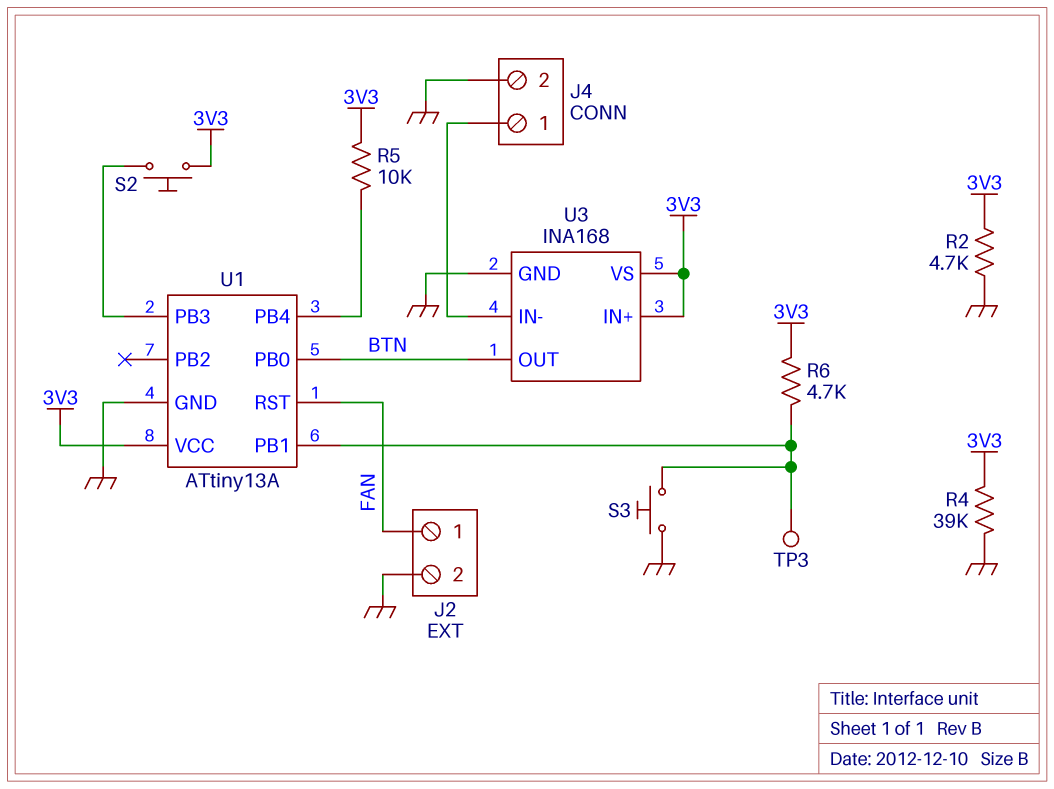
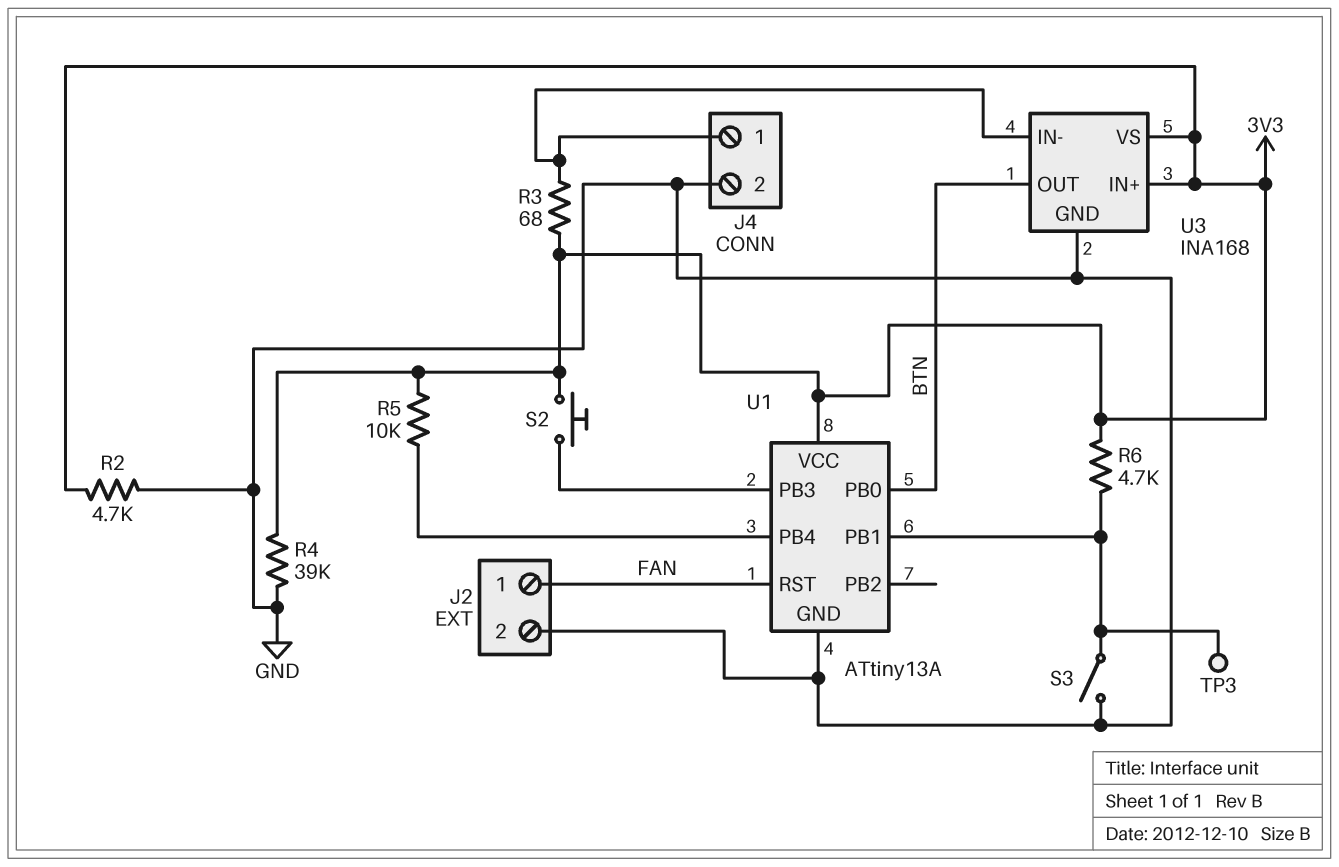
R3: none -> 68 (3V3, J4/1)
S3: button (GND, U1/PB1) -> switch (GND, U1/PB1)

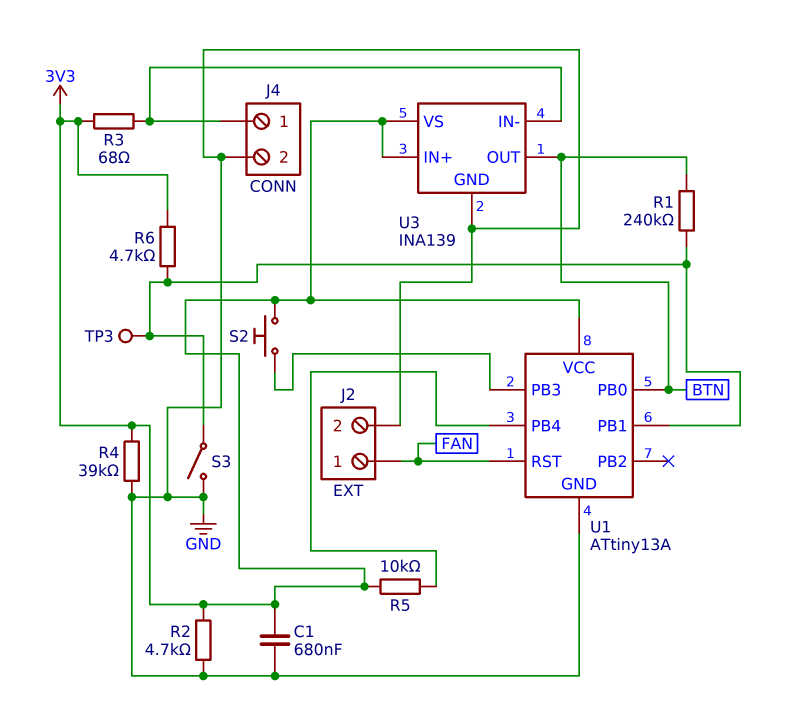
C1: none -> 680nF (3V3, GND)
R1: none -> 240k (BTN, U1/PB1)
U3: INA168 -> INA139

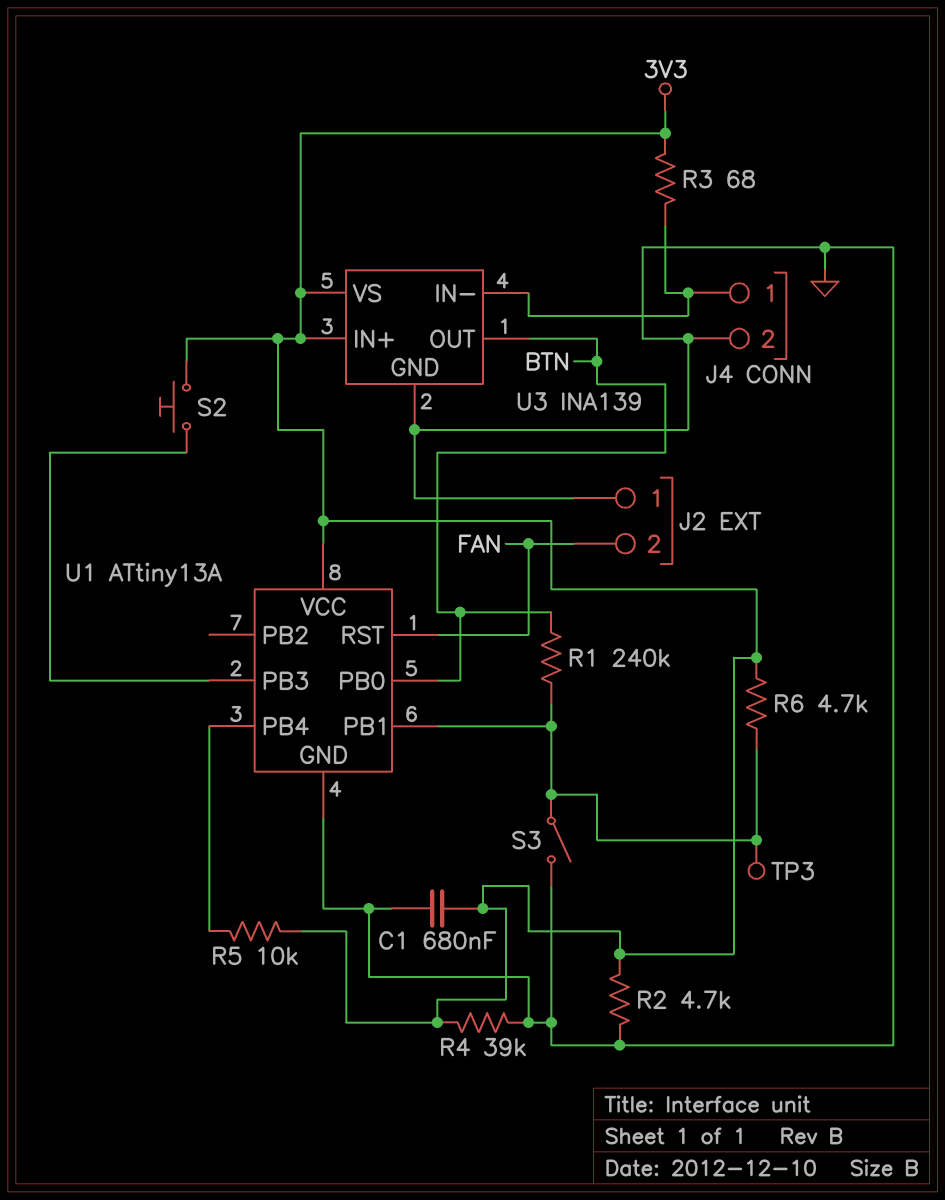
J2 pin 1: FAN -> GND
J2 pin 2: GND -> FAN

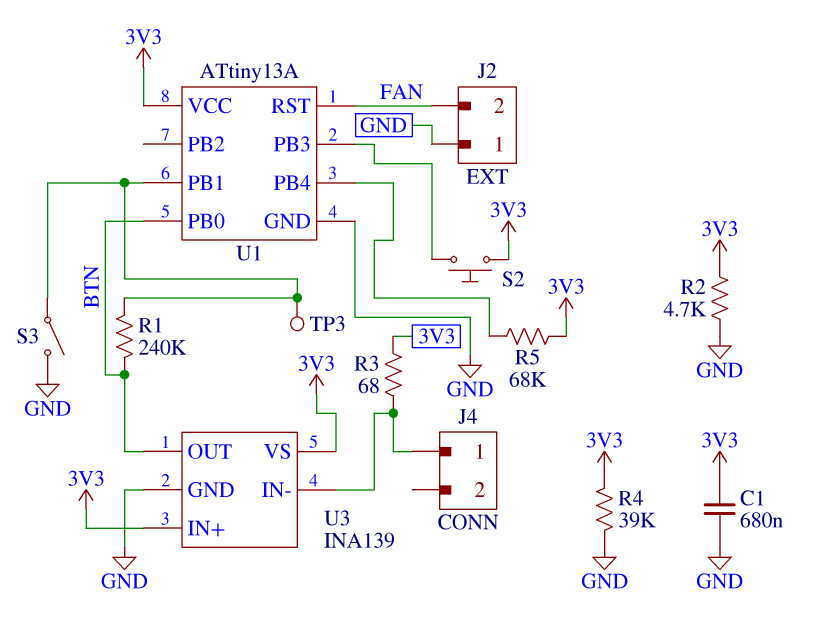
J4 pin 2: GND -> none
R5: 10k (3V3, U1/PB4) -> 68k (3V3, U1/PB4)
R6: 4.7k (3V3, U1/PB1) -> none

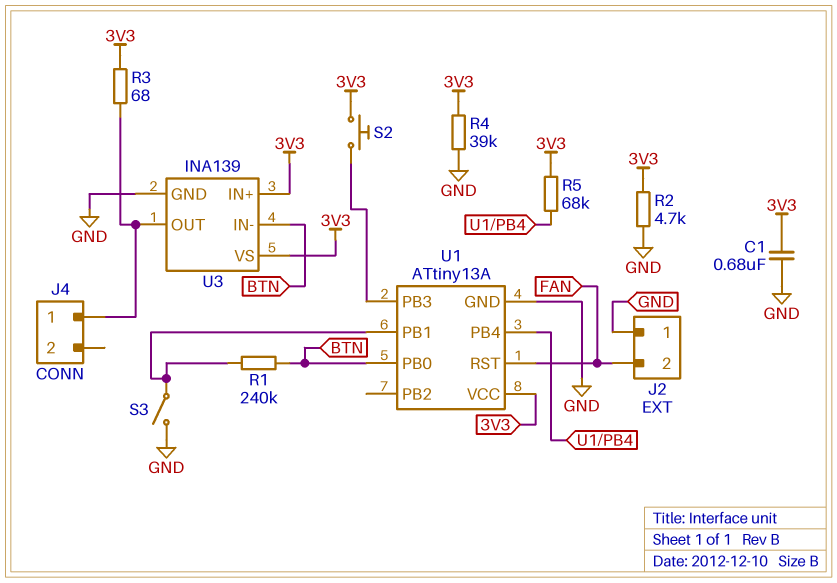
TP3: test point (U1/PB1) -> none
U3 pin IN-: J4/1 -> BTN
U3 pin OUT: BTN -> J4/1

